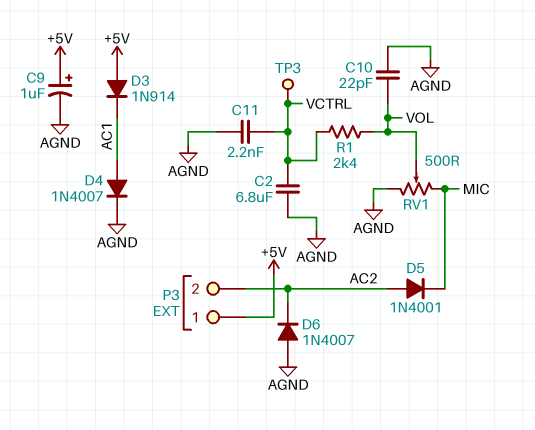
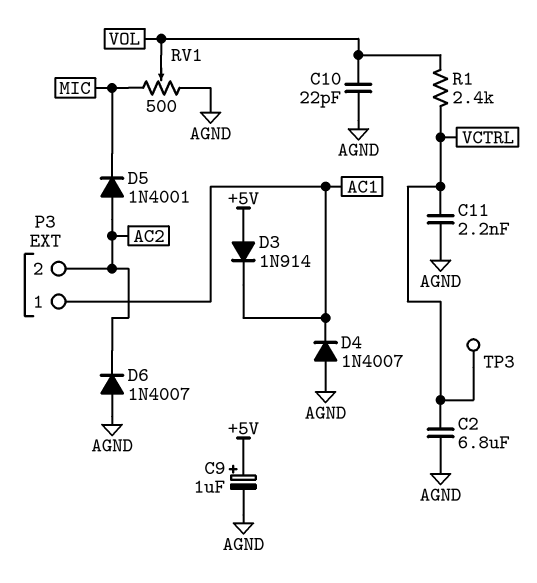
D4: diode 1N4007 (A AC1, K AGND) -> diode 1N4007 (A AGND, K AC1)
P3 pin 1: +5V -> AC1

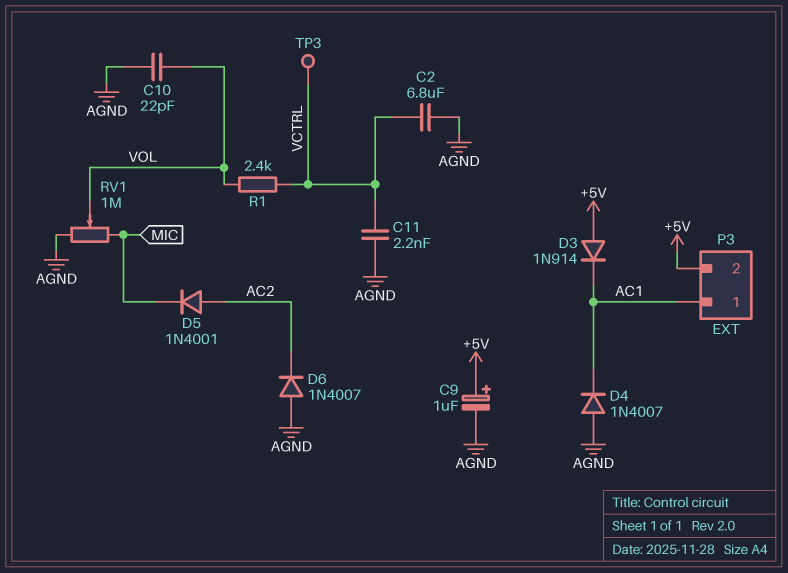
P3 pin 2: AC2 -> +5V
RV1: 500 (AGND, MIC, wiper VOL) -> 1M (AGND, MIC, wiper VOL)

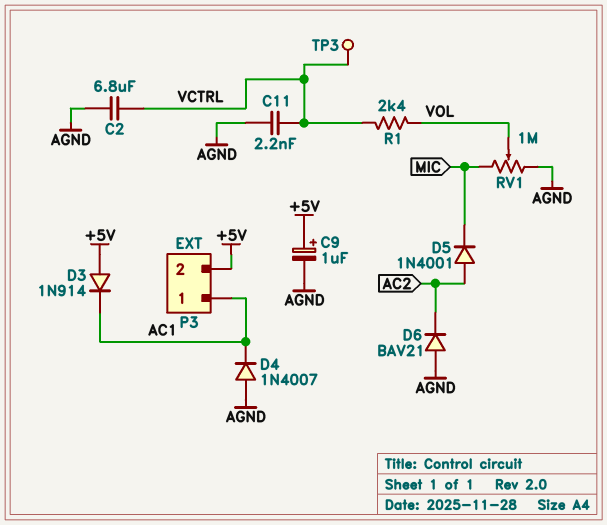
C10: 22pF (AGND, VOL) -> none
D6: diode 1N4007 (A AGND, K AC2) -> diode BAV21 (A AGND, K AC2)

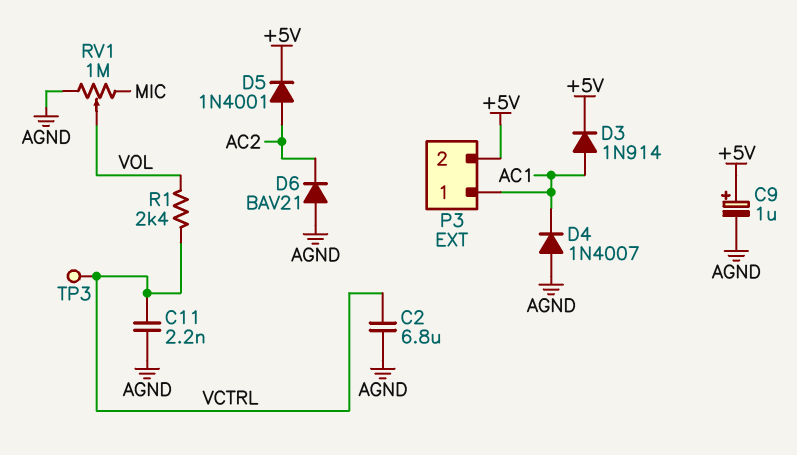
D3: diode 1N914 (A +5V, K AC1) -> diode 1N914 (A AC1, K +5V)
D5: diode 1N4001 (A AC2, K MIC) -> diode 1N4001 (A AC2, K +5V)

